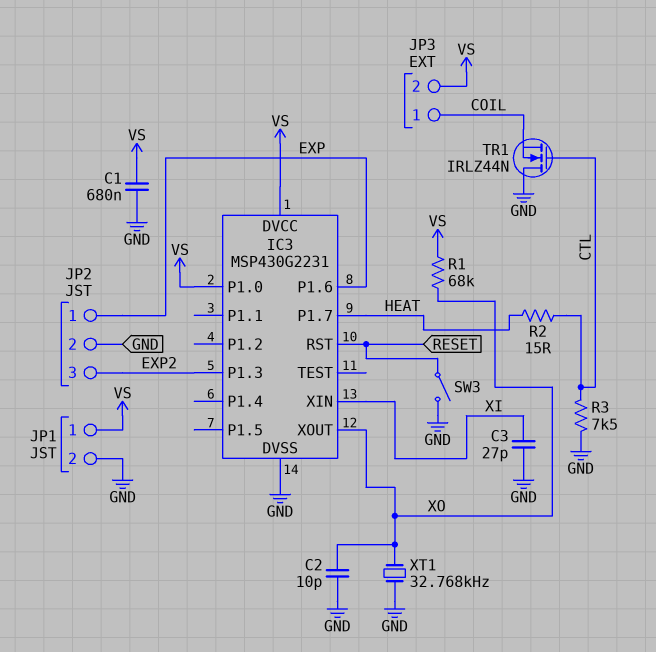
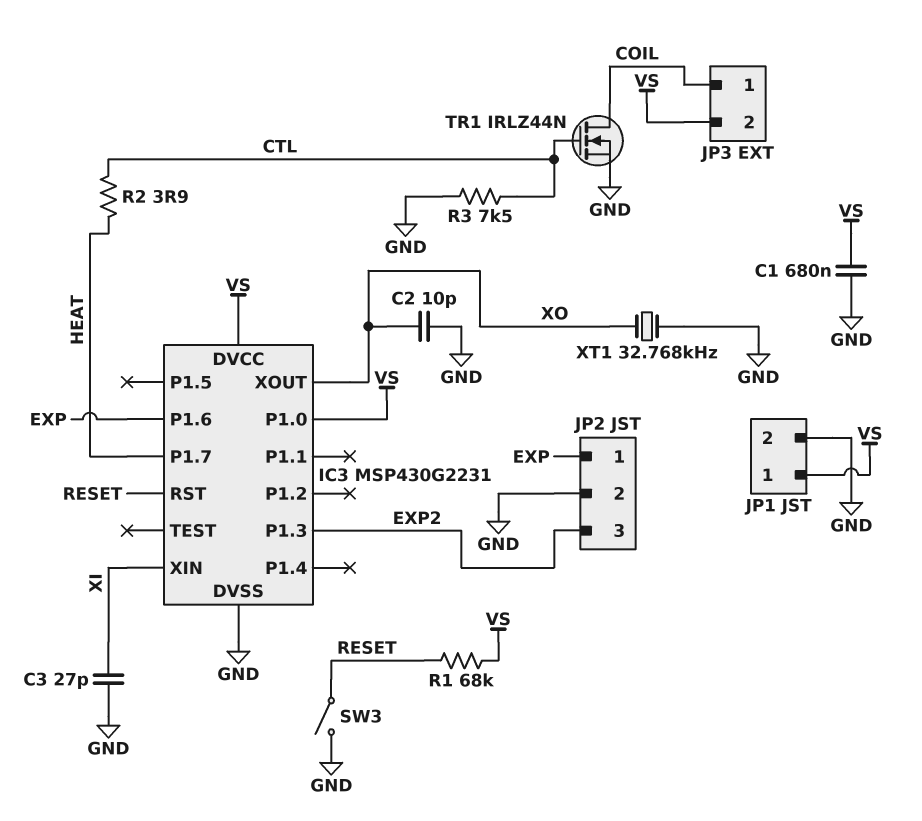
R1: 68k (VS, XO) -> 68k (RESET, VS)
R2: 15 (CTL, HEAT) -> 3.9 (CTL, HEAT)
TR1: NMOS IRLZ44N (G CTL, D GND, S COIL) -> NMOS IRLZ44N (G CTL, D COIL, S GND)

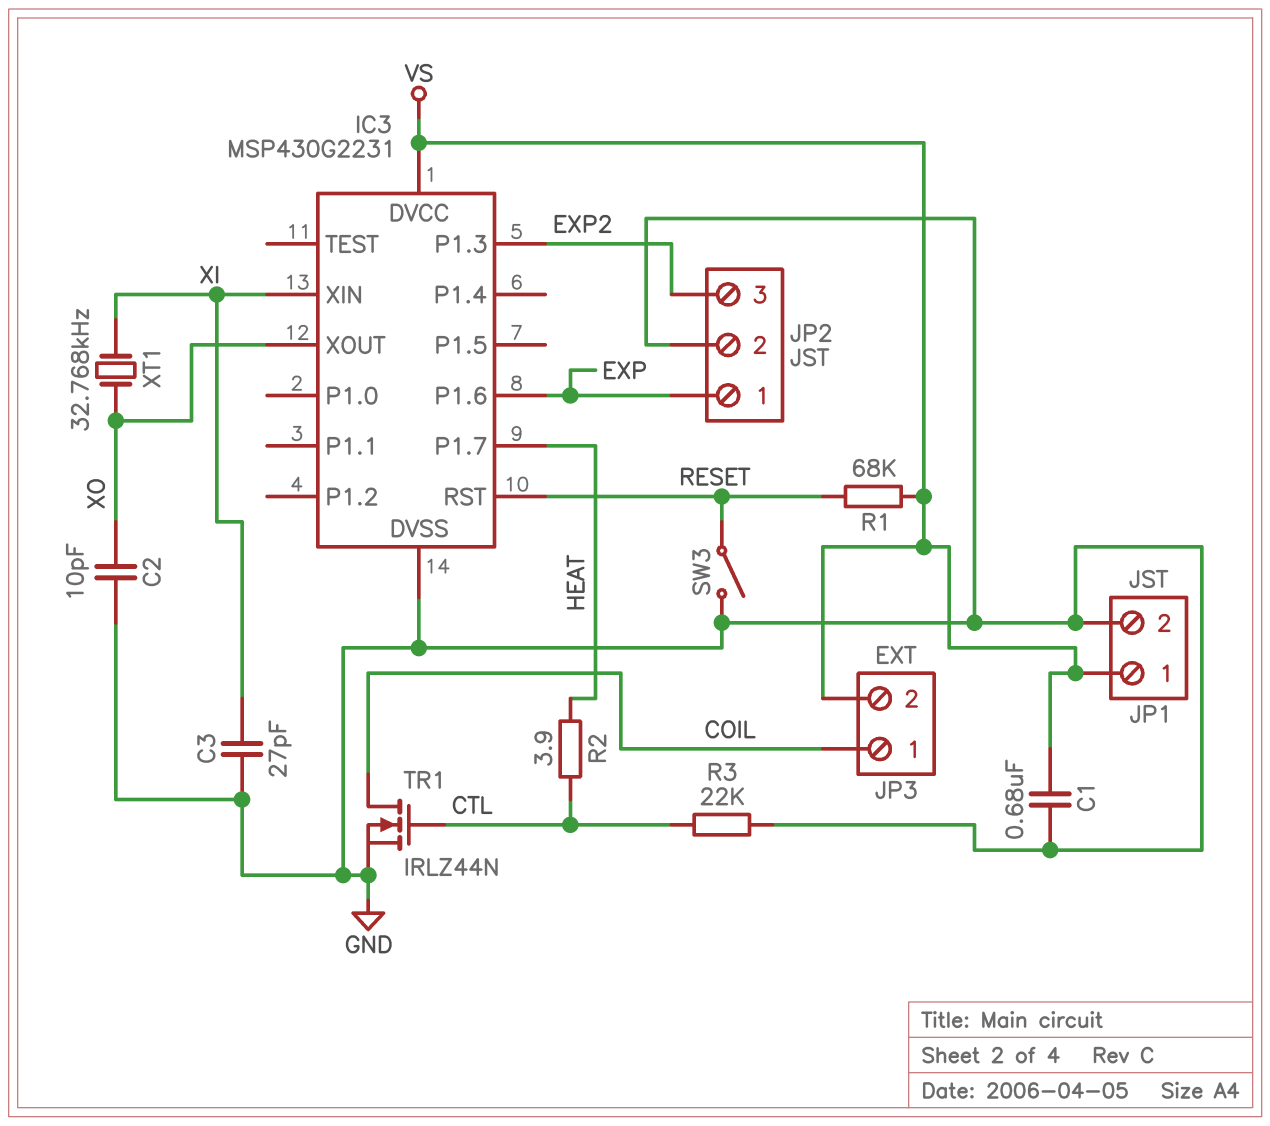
IC3 pin P1.0: VS -> none
R3: 7.5k (CTL, GND) -> 22k (CTL, GND)
XT1: 32.768kHz (GND, XO) -> 32.768kHz (XI, XO)

